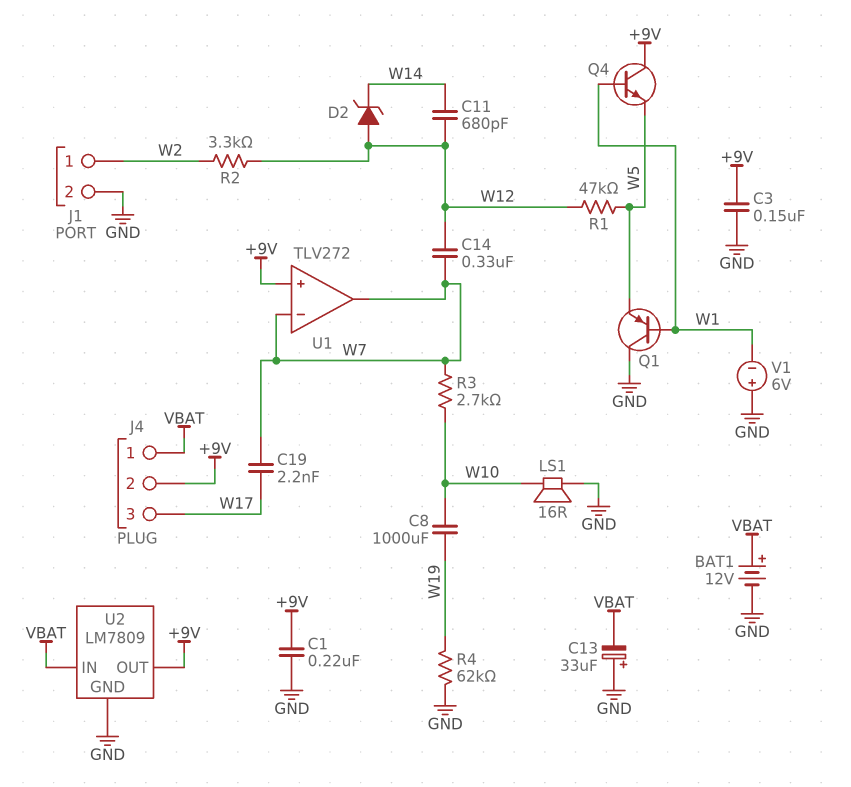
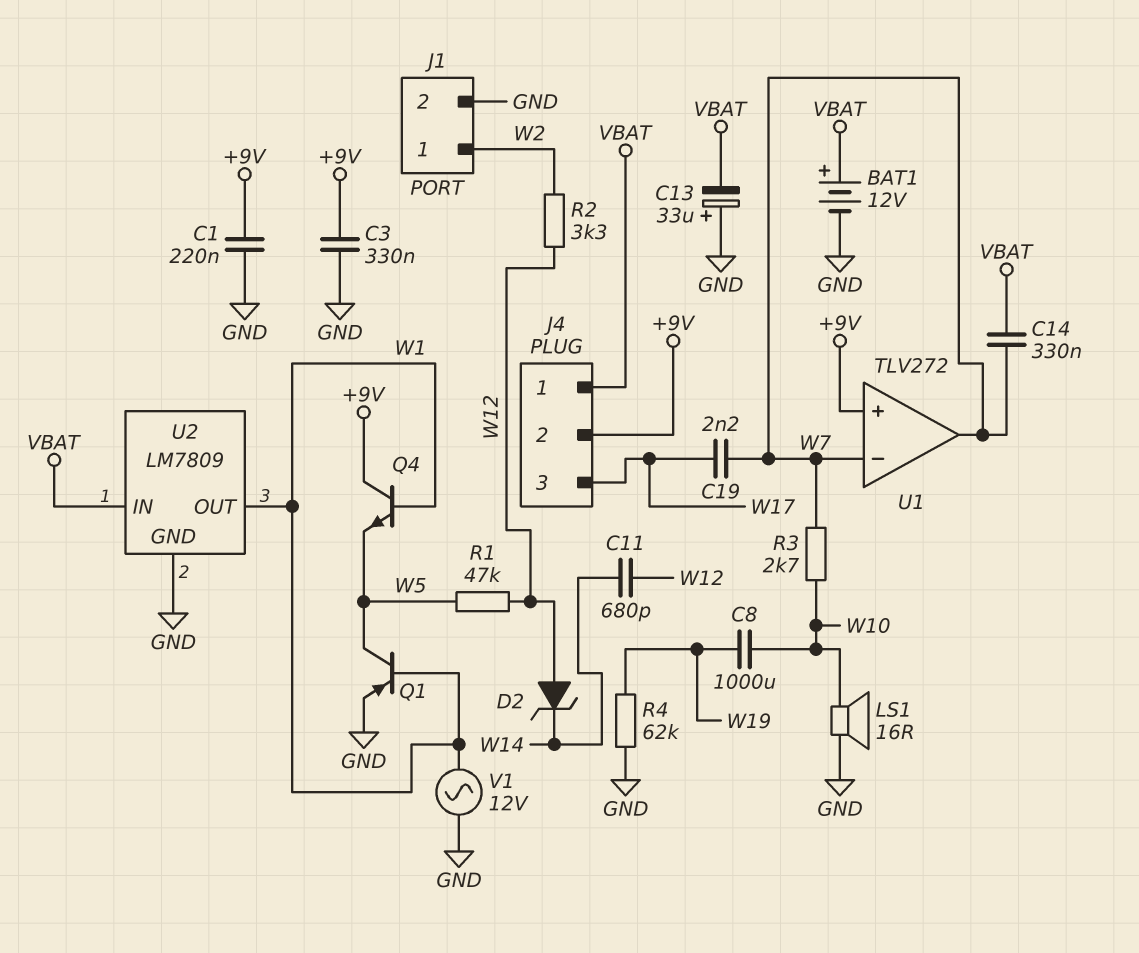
C3: 150nF (+9V, GND) -> 330nF (+9V, GND)
C14: 330nF (W7, W12) -> 330nF (VBAT, W7)
Q1: PNP (B W1, C GND, E W5) -> PNP (B W1, C W5, E GND)
U2 pin OUT: +9V -> W1
V1: 6V (plus GND, minus W1) -> AC 12V (GND, W1)

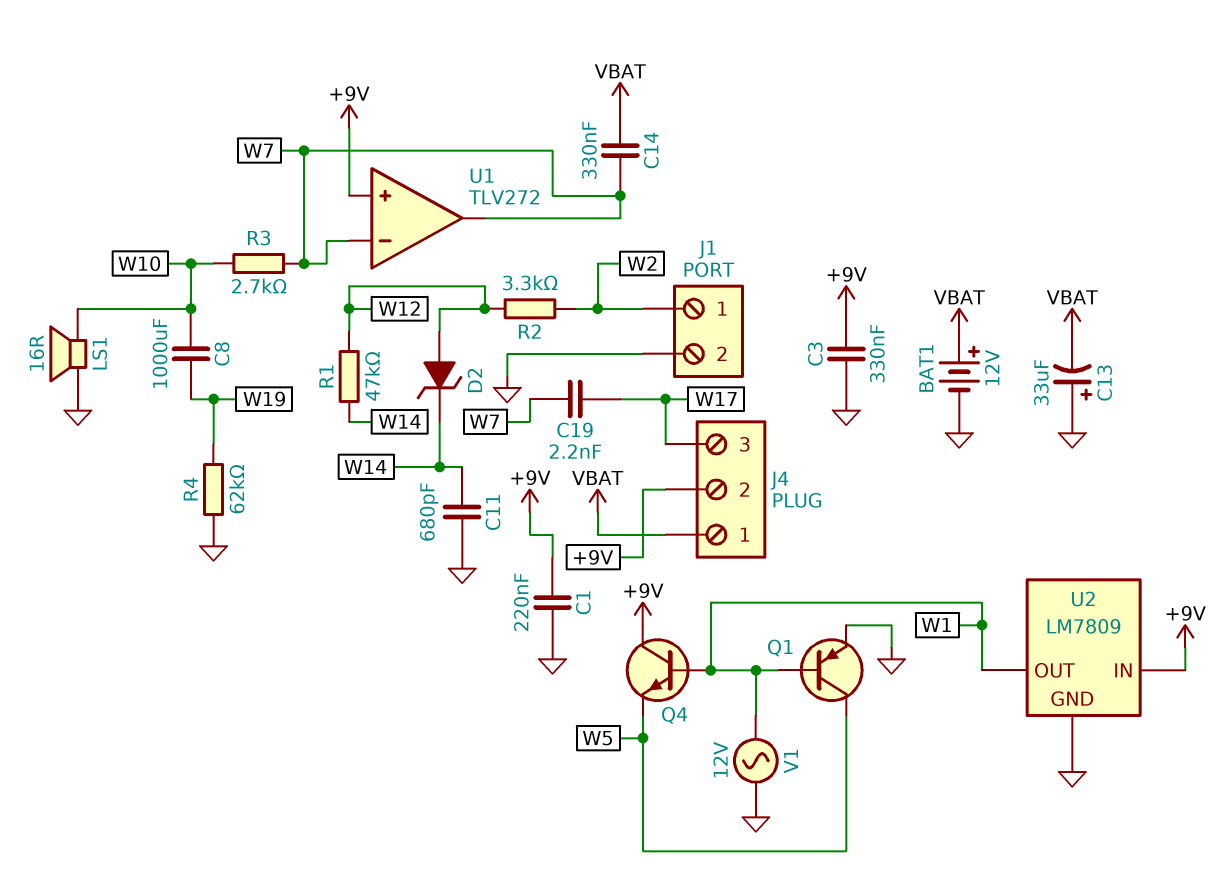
C11: 680pF (W12, W14) -> 680pF (GND, W14)
R1: 47k (W5, W12) -> 47k (W12, W14)
U2 pin IN: VBAT -> +9V

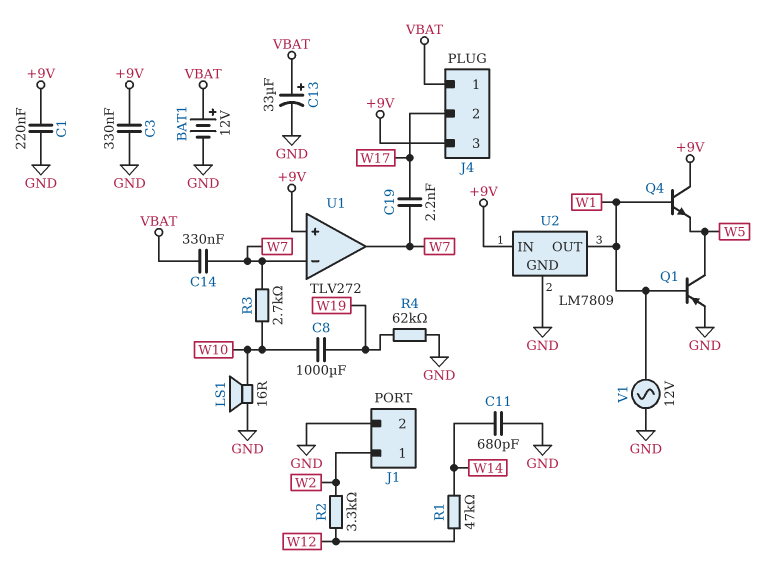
C13: 33uF (plus GND, minus VBAT) -> 33uF (plus VBAT, minus GND)
D2: zener (A W12, K W14) -> none
J4 pin 2: +9V -> W17
J4 pin 3: W17 -> +9V

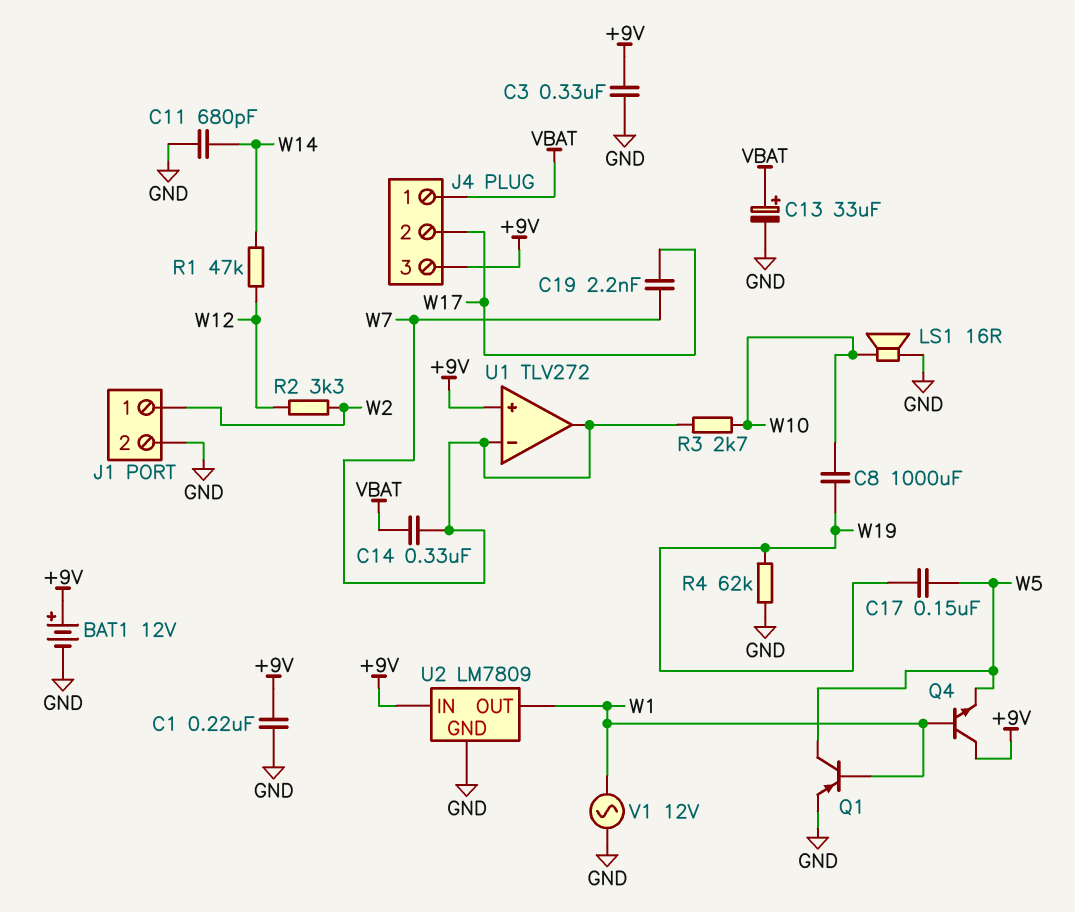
BAT1: 12V (plus VBAT, minus GND) -> 12V (plus +9V, minus GND)
C17: none -> 150nF (W5, W19)

